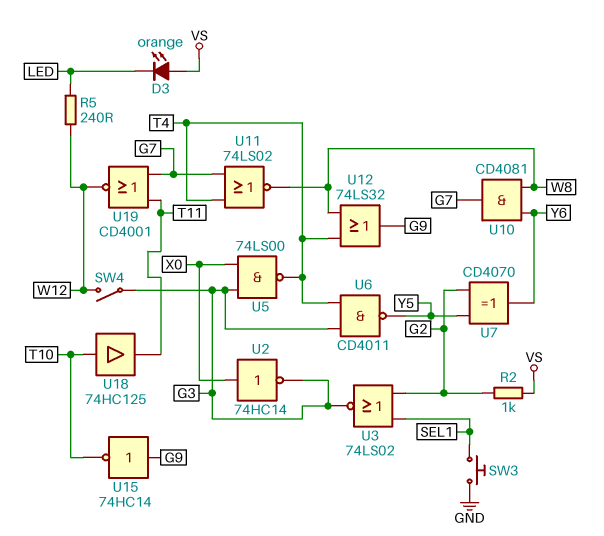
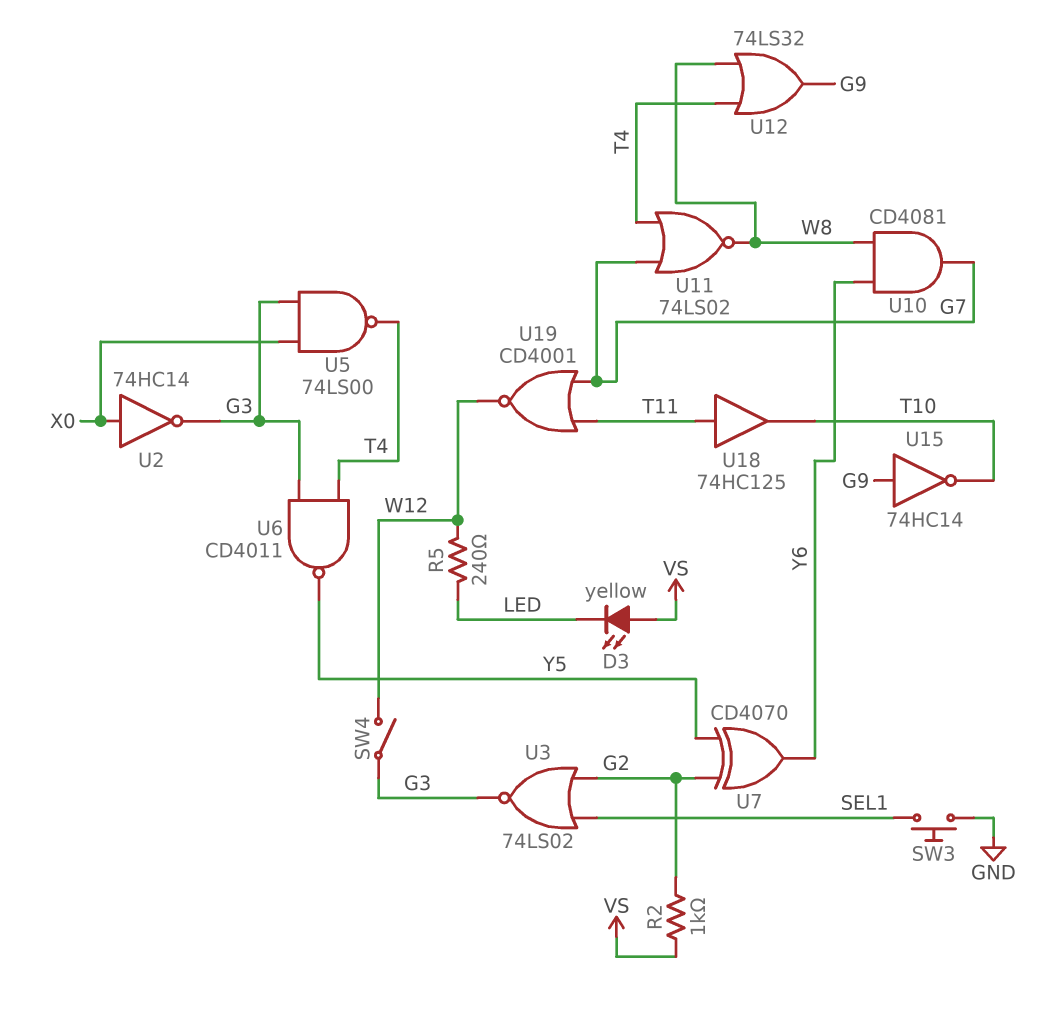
D3: LED orange (A VS, K LED) -> LED yellow (A VS, K LED)
U18: buffer 74HC125 (in T10, out T11) -> buffer 74HC125 (in T11, out T10)

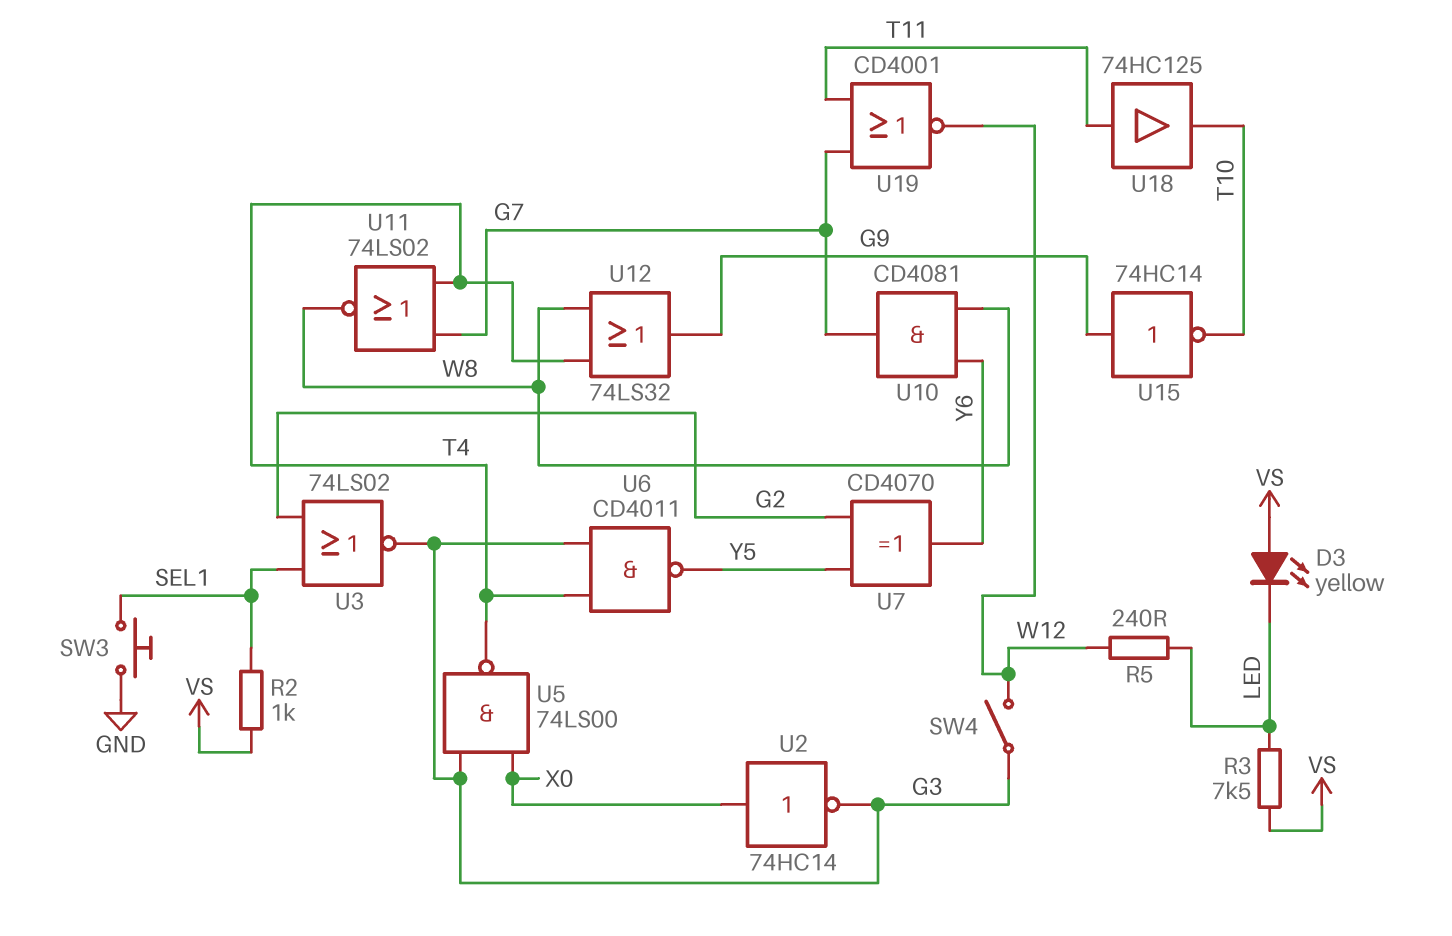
R2: 1k (G2, VS) -> 1k (SEL1, VS)
R3: none -> 7.5k (LED, VS)

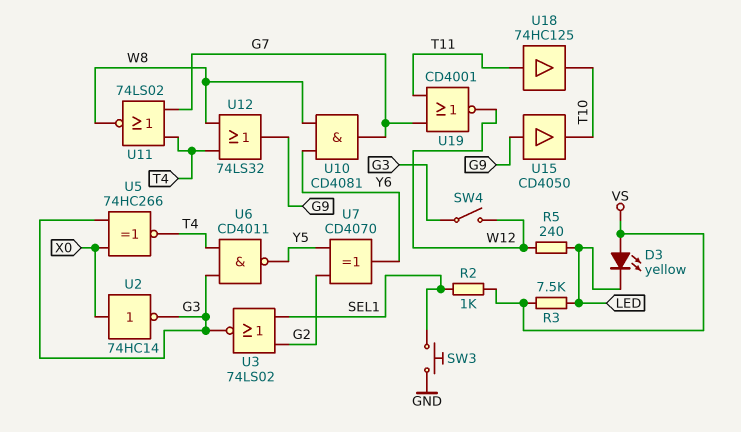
U5: NAND 74LS00 (in G3, in X0, out T4) -> XNOR 74HC266 (in G3, in X0, out T4)
U15: NOT 74HC14 (in G9, out T10) -> buffer CD4050 (in G9, out T10)

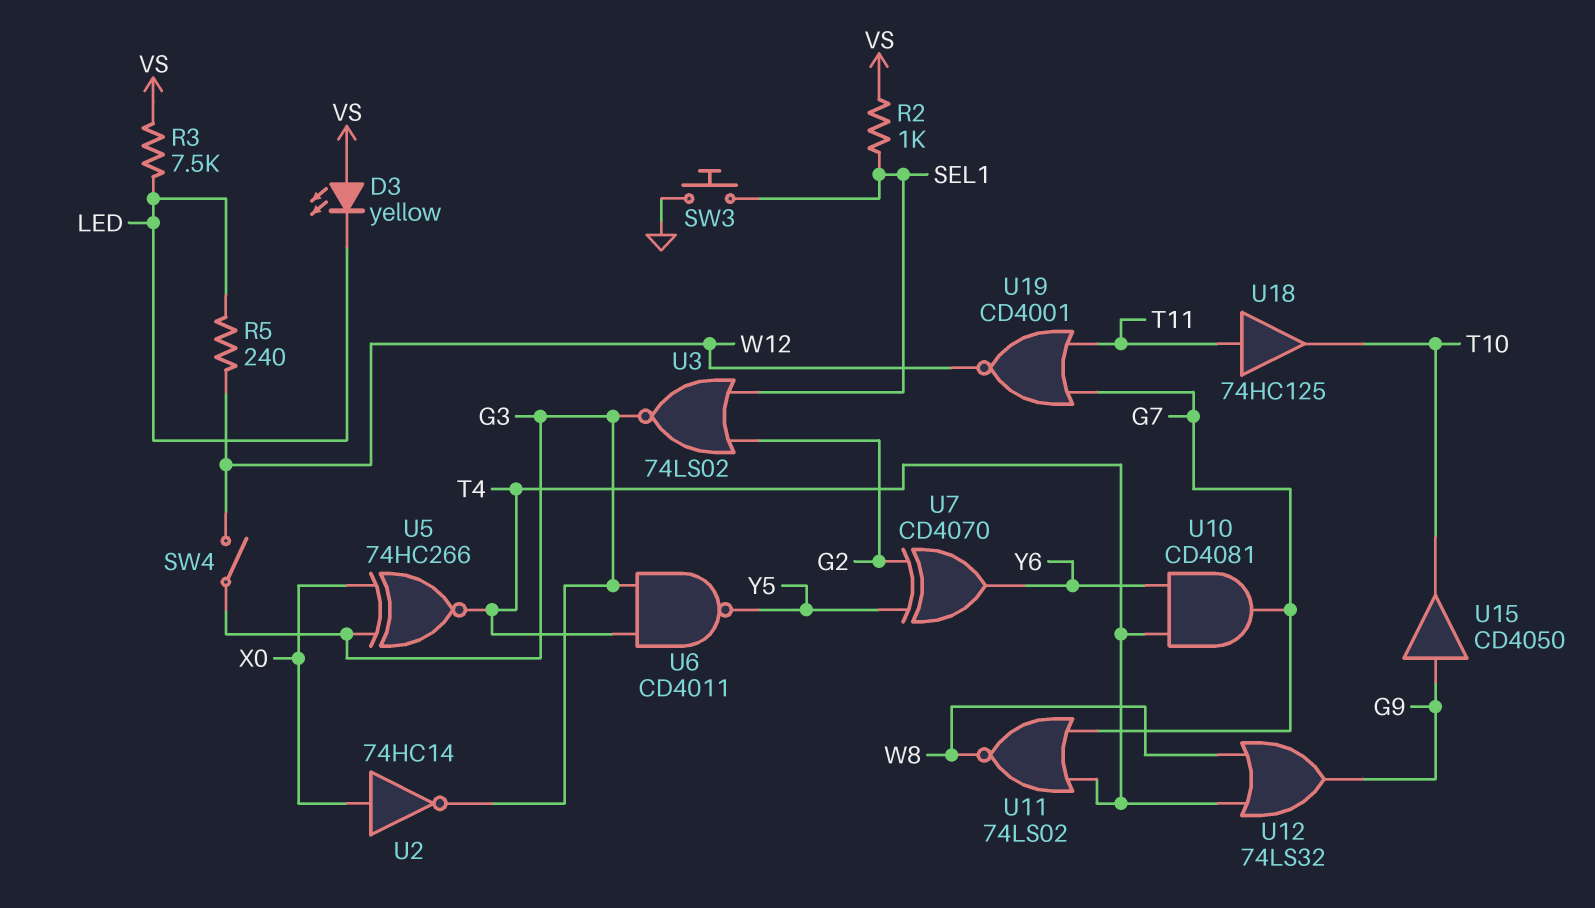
U10: AND CD4081 (in W8, in Y6, out G7) -> AND CD4081 (in T4, in Y6, out G7)

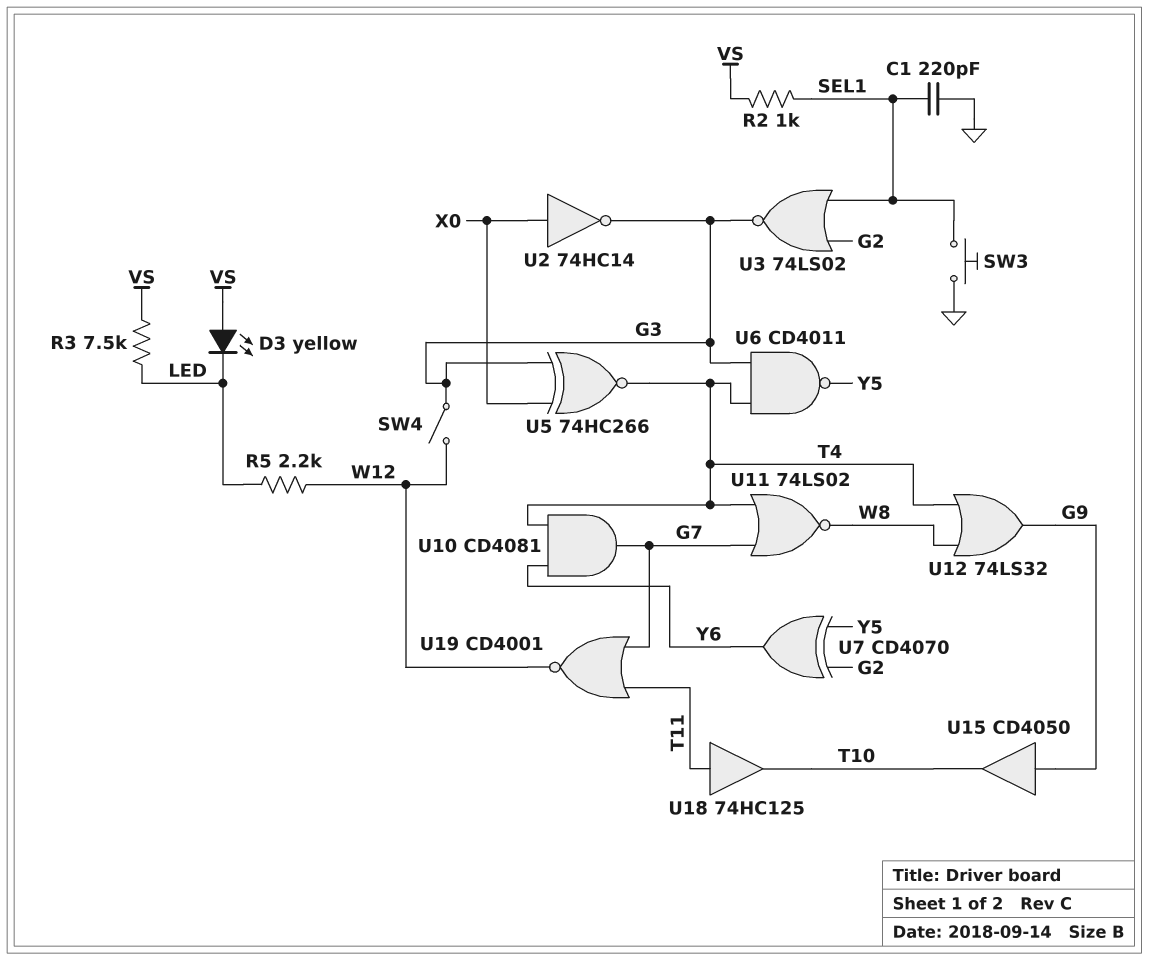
C1: none -> 220pF (GND, SEL1)
R5: 240 (LED, W12) -> 2.2k (LED, W12)

